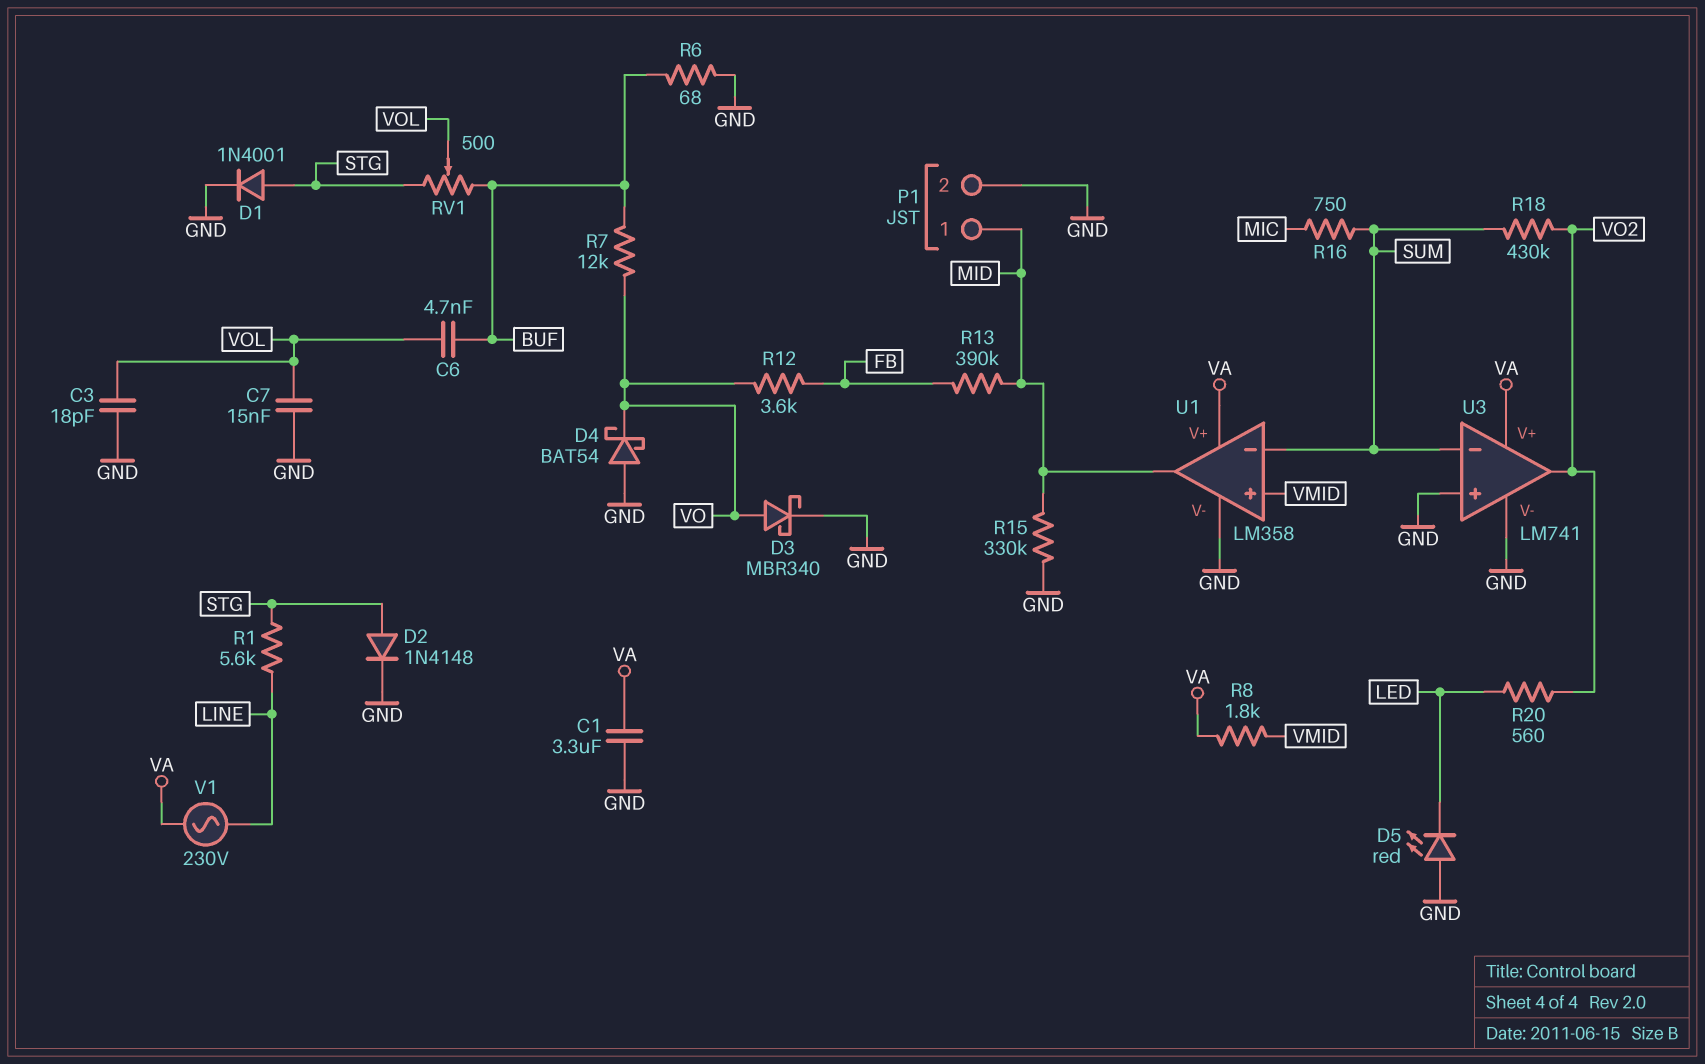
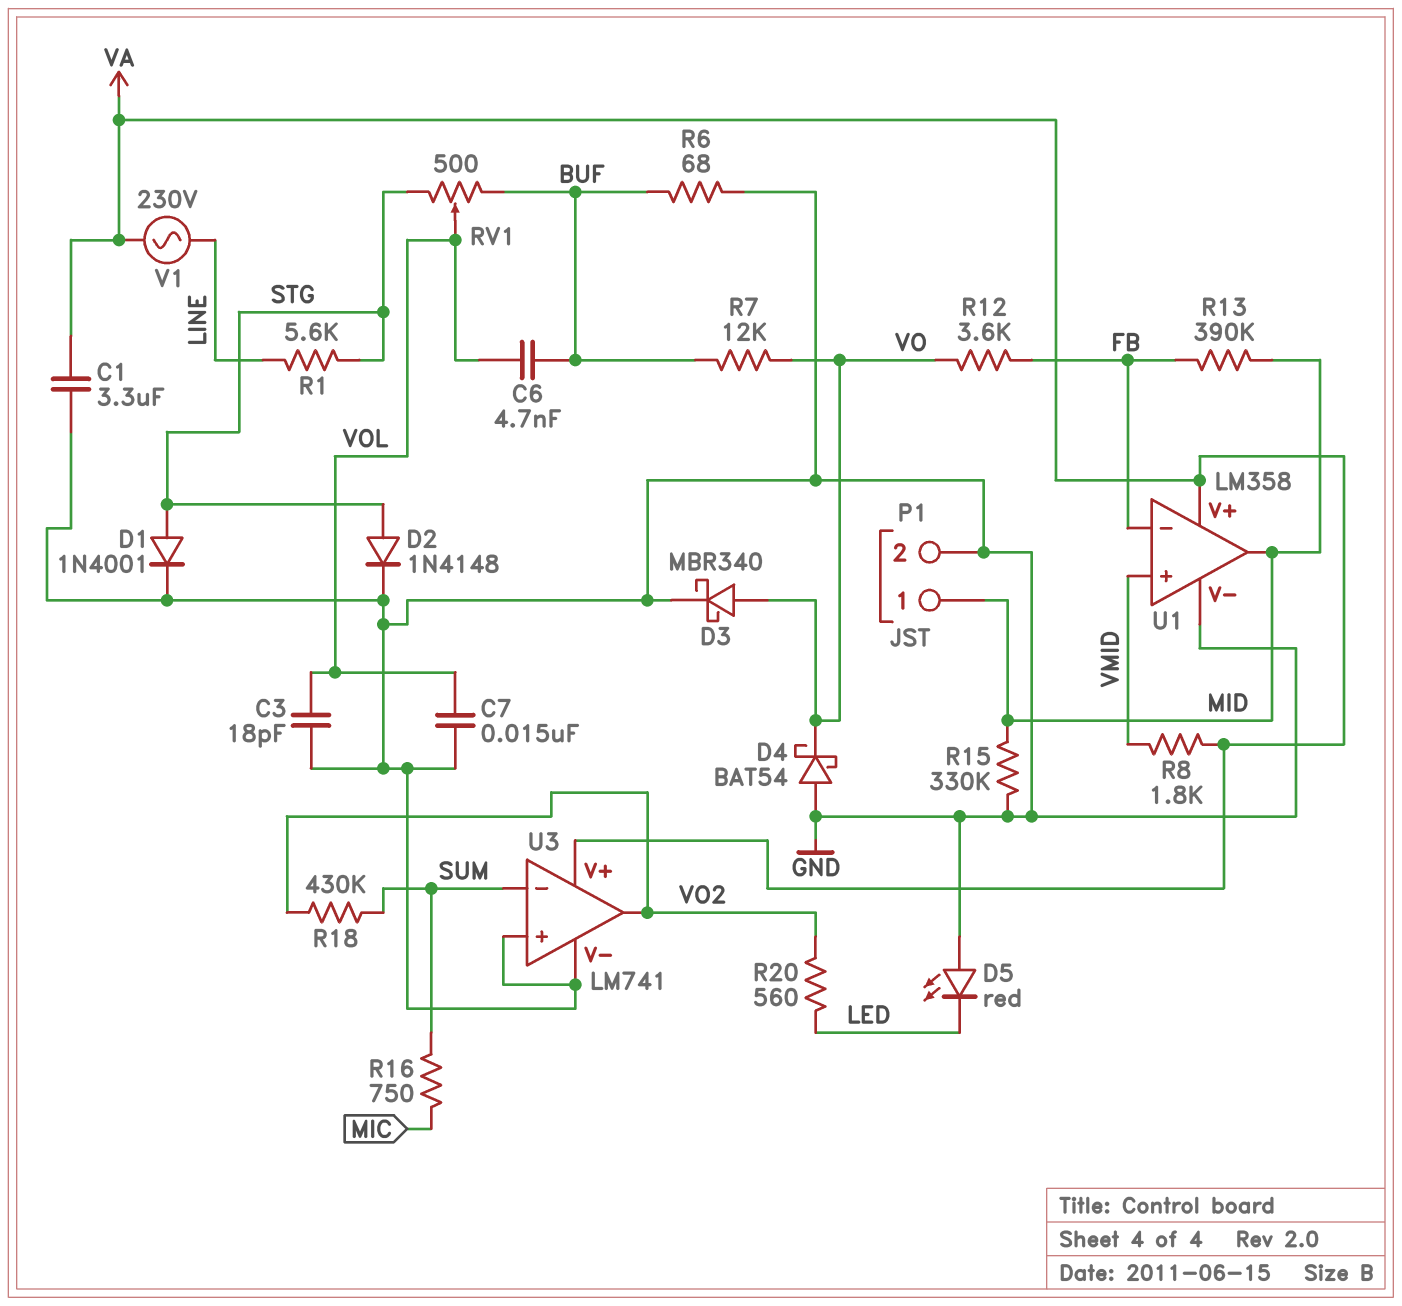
U1 pin in-: SUM -> FB

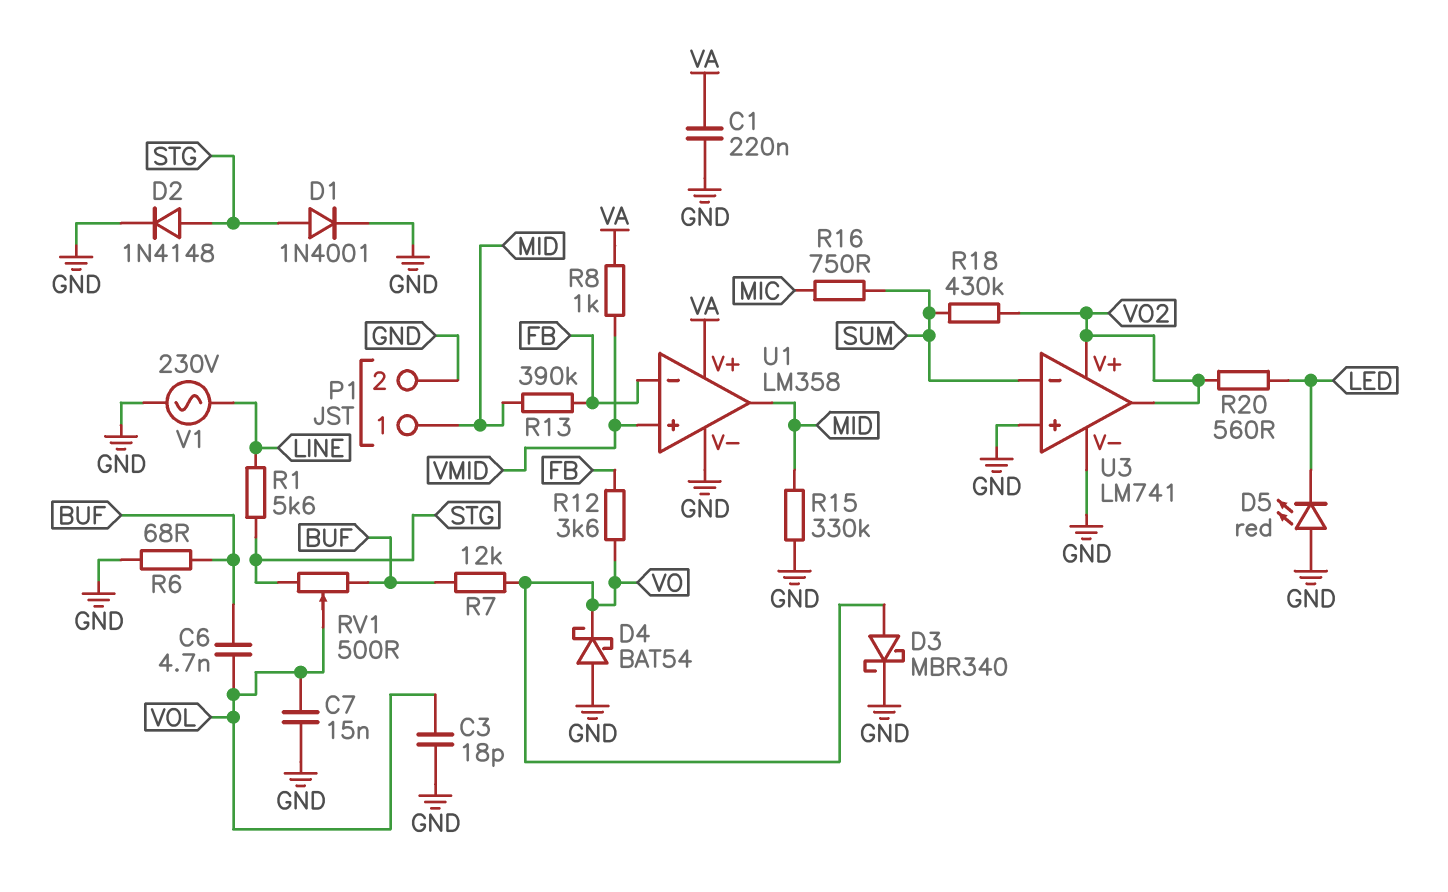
C1: 3.3uF (GND, VA) -> 220nF (GND, VA)
R8: 1.8k (VA, VMID) -> 1k (VA, VMID)
U3 pin V+: VA -> VO2
V1: AC 230V (LINE, VA) -> AC 230V (GND, LINE)

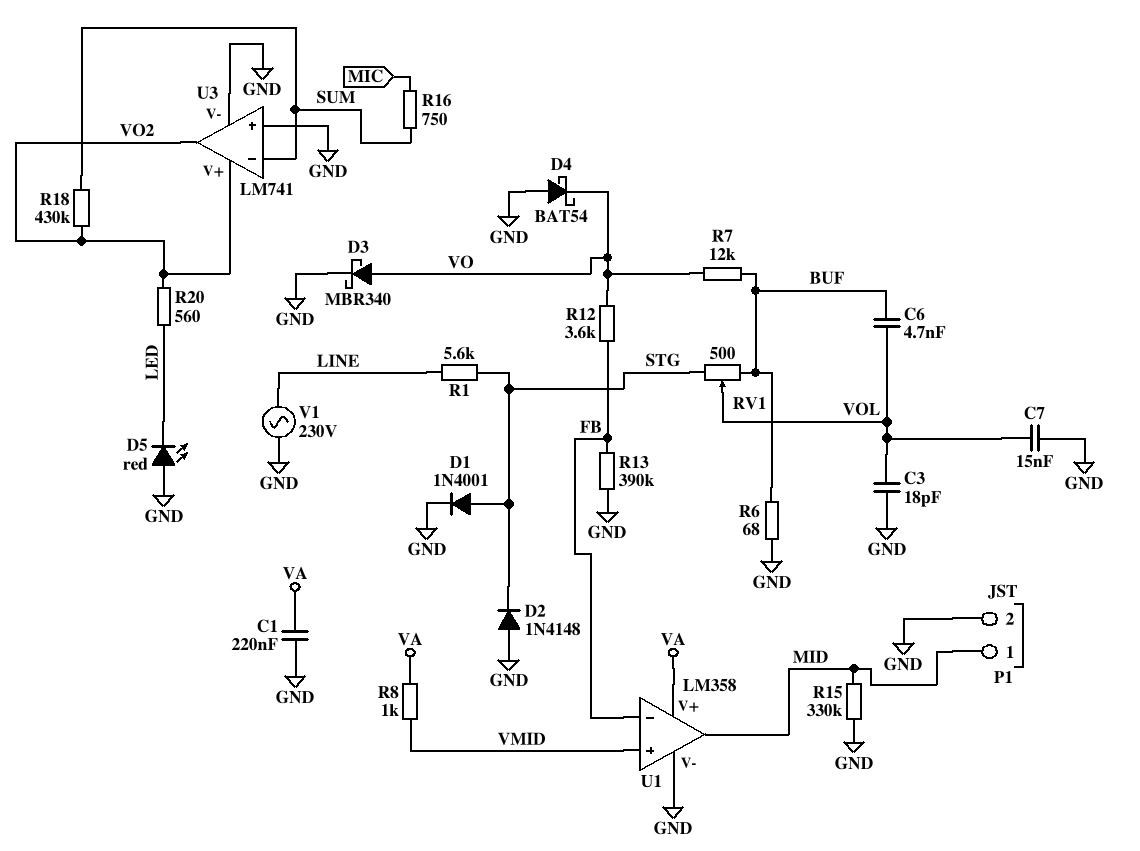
D2: diode 1N4148 (A STG, K GND) -> diode 1N4148 (A GND, K STG)
R13: 390k (FB, MID) -> 390k (FB, GND)

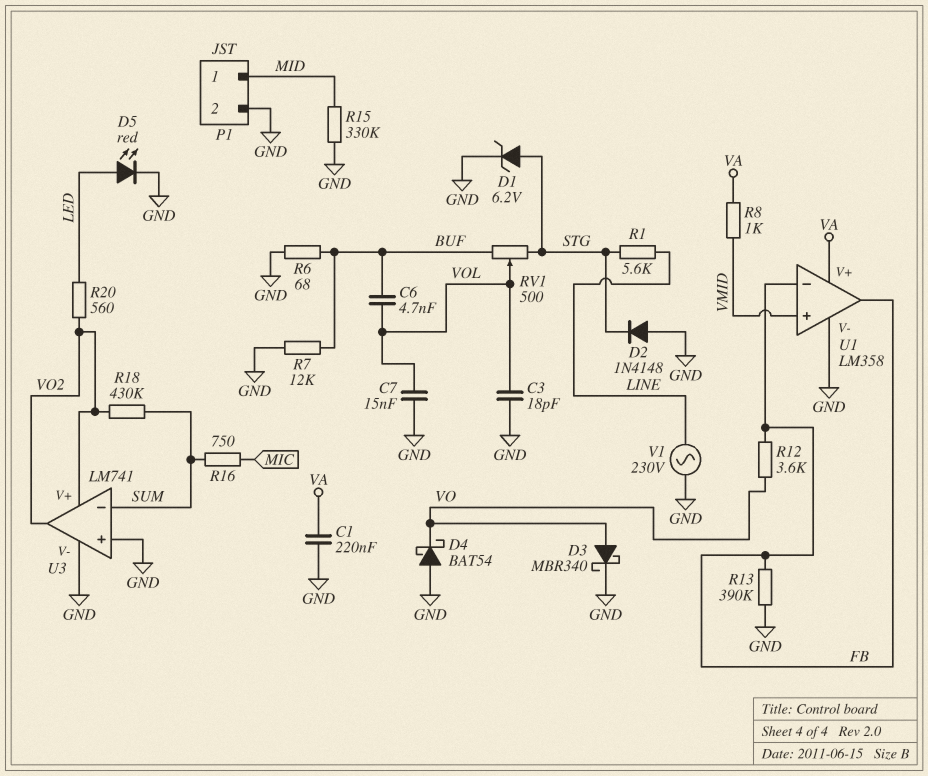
D1: diode 1N4001 (A STG, K GND) -> zener 6.2V (A STG, K GND)
D5: LED red (A GND, K LED) -> LED red (A LED, K GND)
R7: 12k (BUF, VO) -> 12k (BUF, GND)
U1 pin out: MID -> FB

